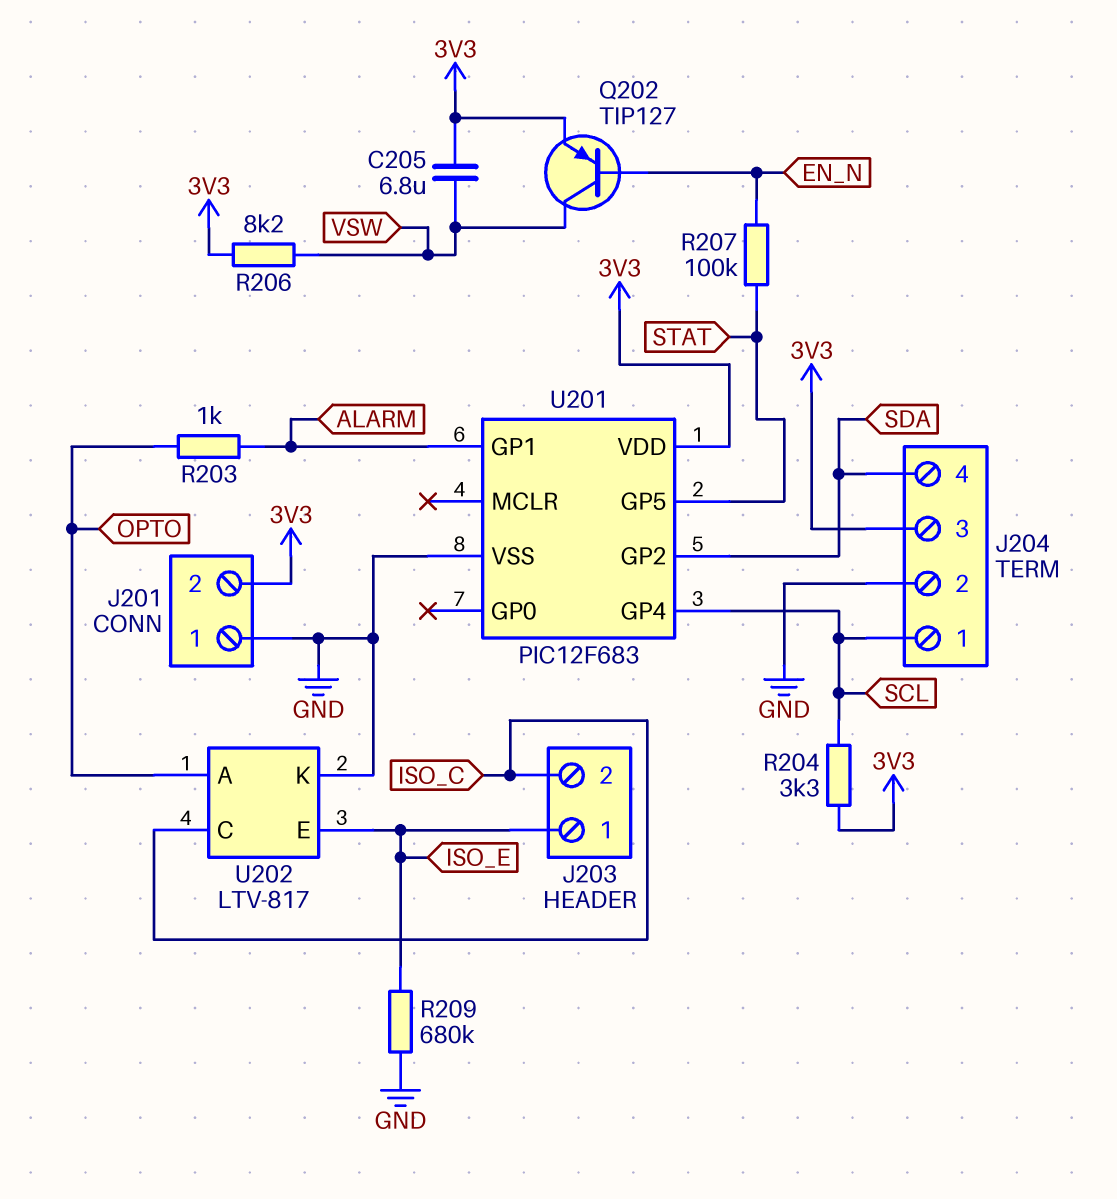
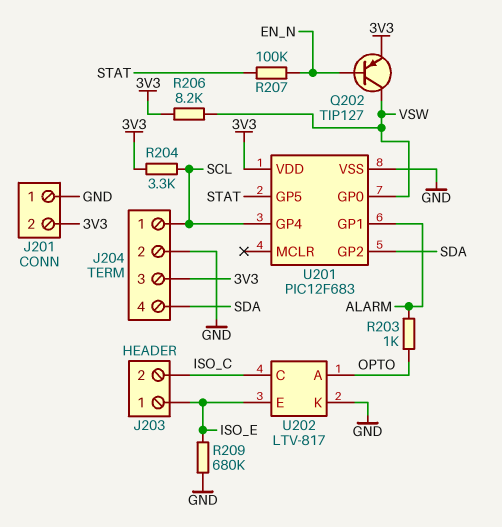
C205: 6.8uF (3V3, VSW) -> none
U201 pin GP0: none -> VSW

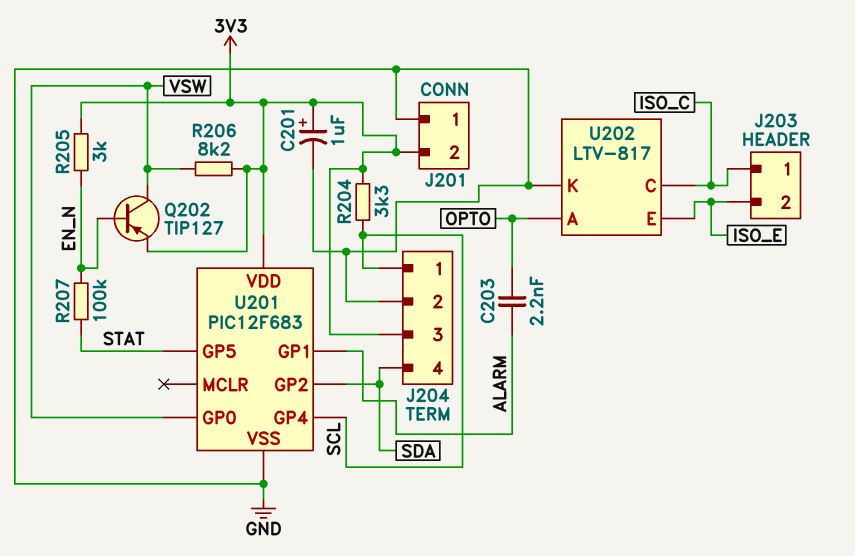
C201: none -> 1uF (plus 3V3, minus GND)
C203: none -> 2.2nF (ALARM, OPTO)
J203 pin 1: ISO_E -> ISO_C
J203 pin 2: ISO_C -> ISO_E
R203: 1k (ALARM, OPTO) -> none
R205: none -> 3k (3V3, EN_N)
R209: 680k (GND, ISO_E) -> none

